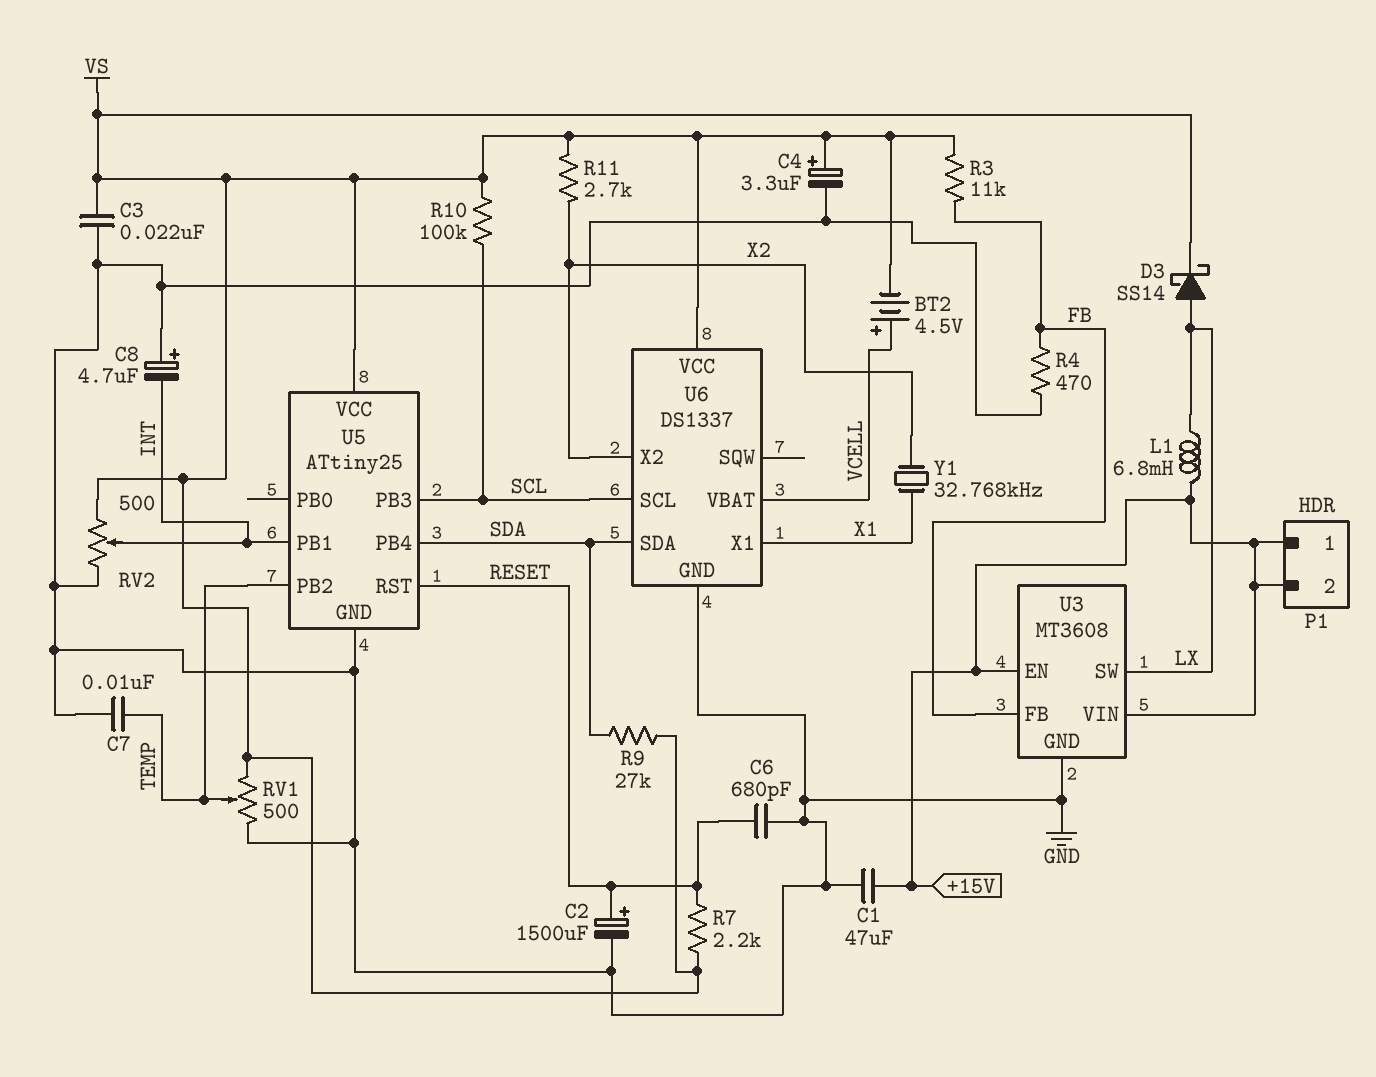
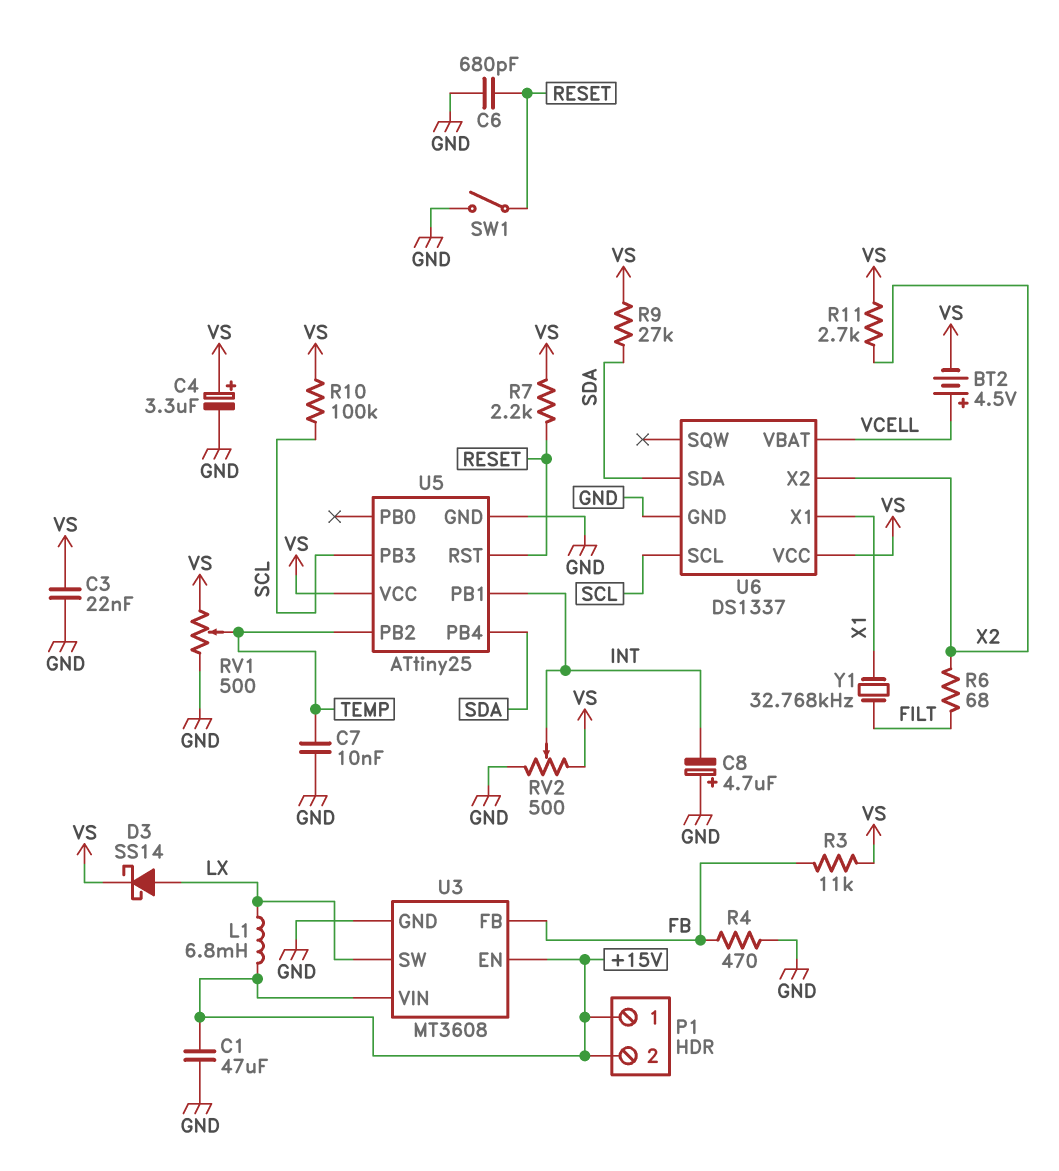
C2: 1500uF (plus RESET, minus GND) -> none
R6: none -> 68 (FILT, X2)
SW1: none -> switch (GND, RESET)
Y1: 32.768kHz (X1, X2) -> 32.768kHz (FILT, X1)

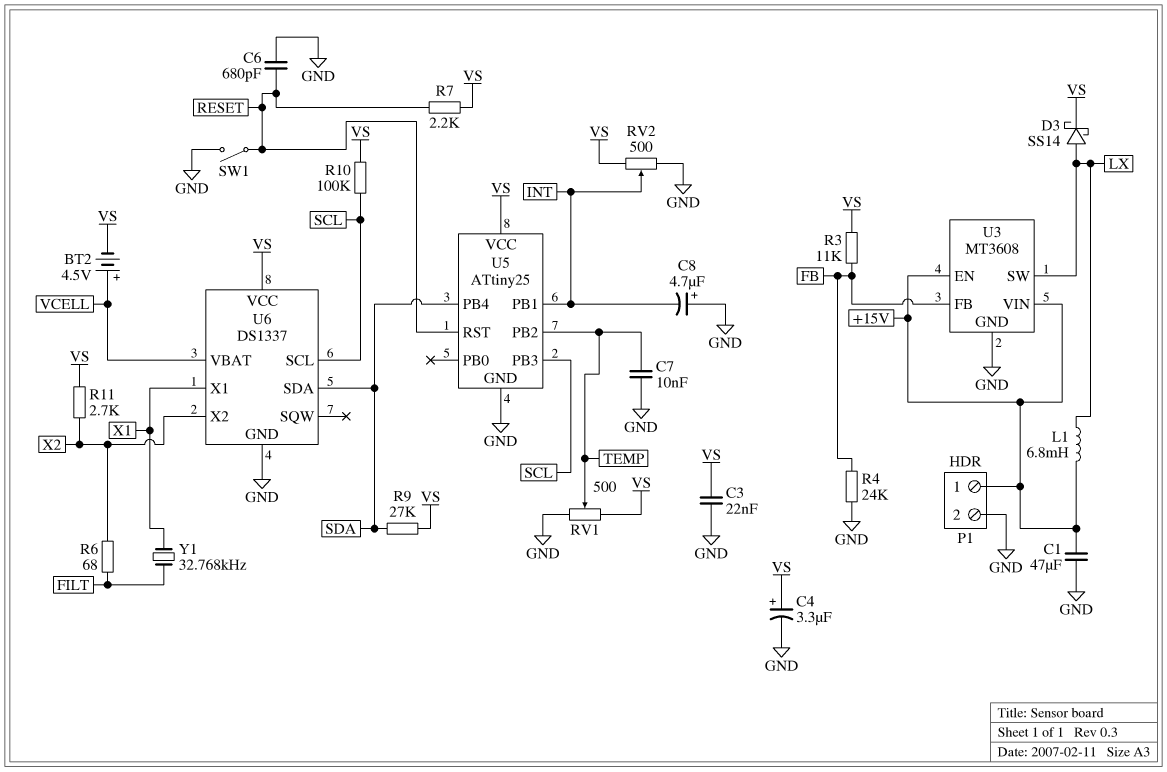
P1 pin 2: +15V -> GND
R4: 470 (FB, GND) -> 24k (FB, GND)

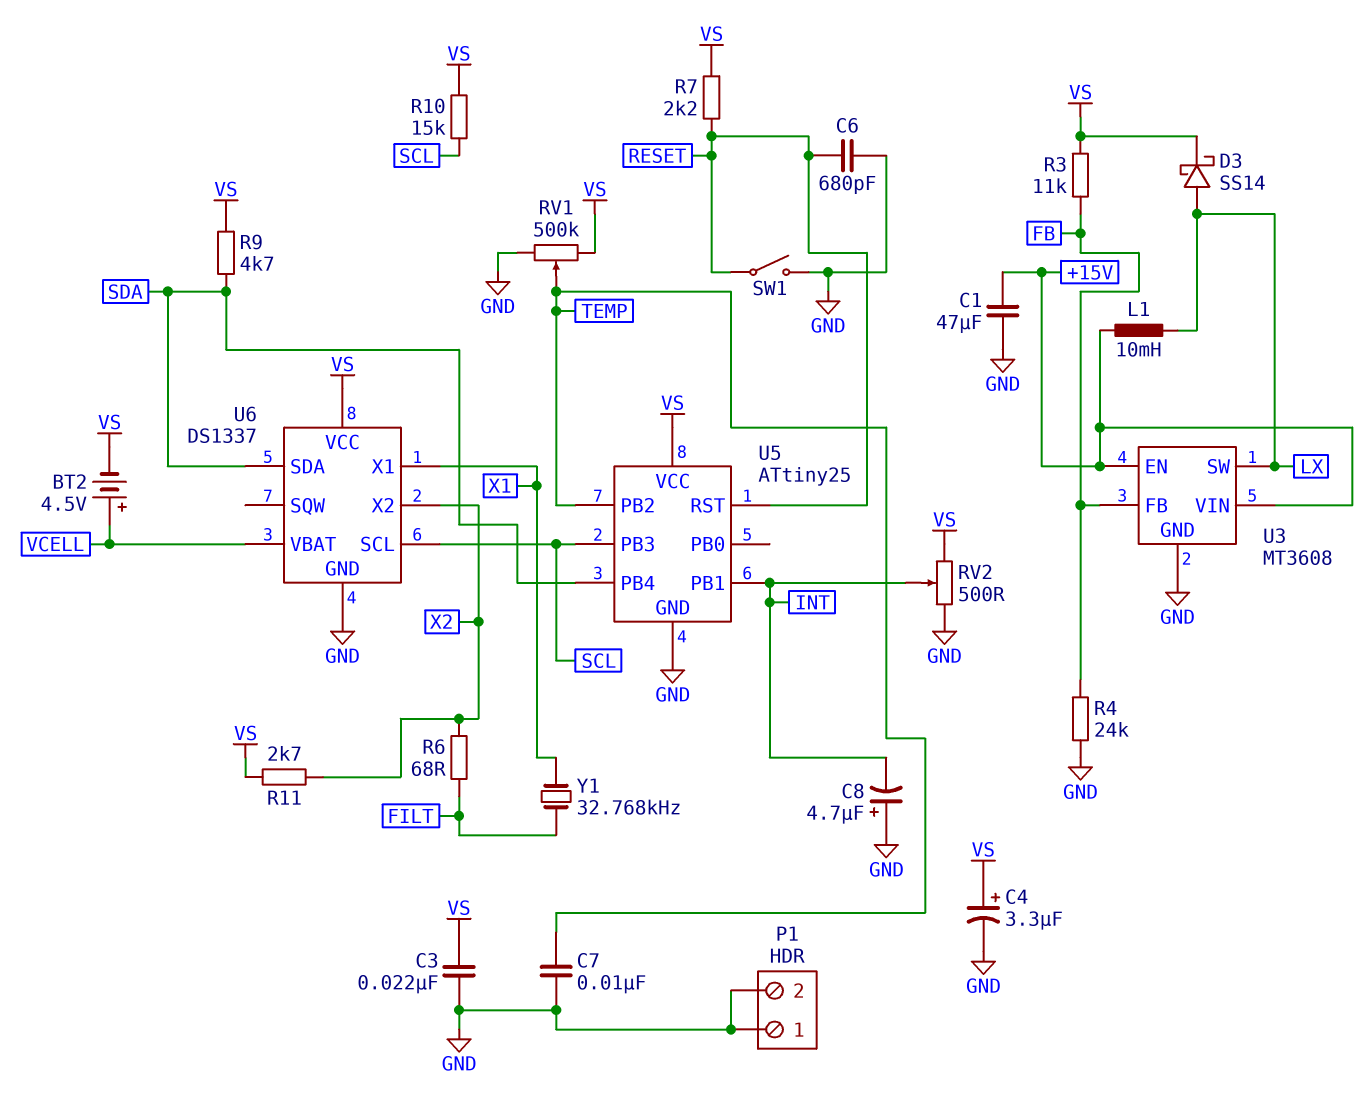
L1: 6.8mH (+15V, LX) -> 10mH (+15V, LX)
P1 pin 1: +15V -> GND
R9: 27k (SDA, VS) -> 4.7k (SDA, VS)
R10: 100k (SCL, VS) -> 15k (SCL, VS)
RV1: 500 (GND, VS, wiper TEMP) -> 500k (GND, VS, wiper TEMP)

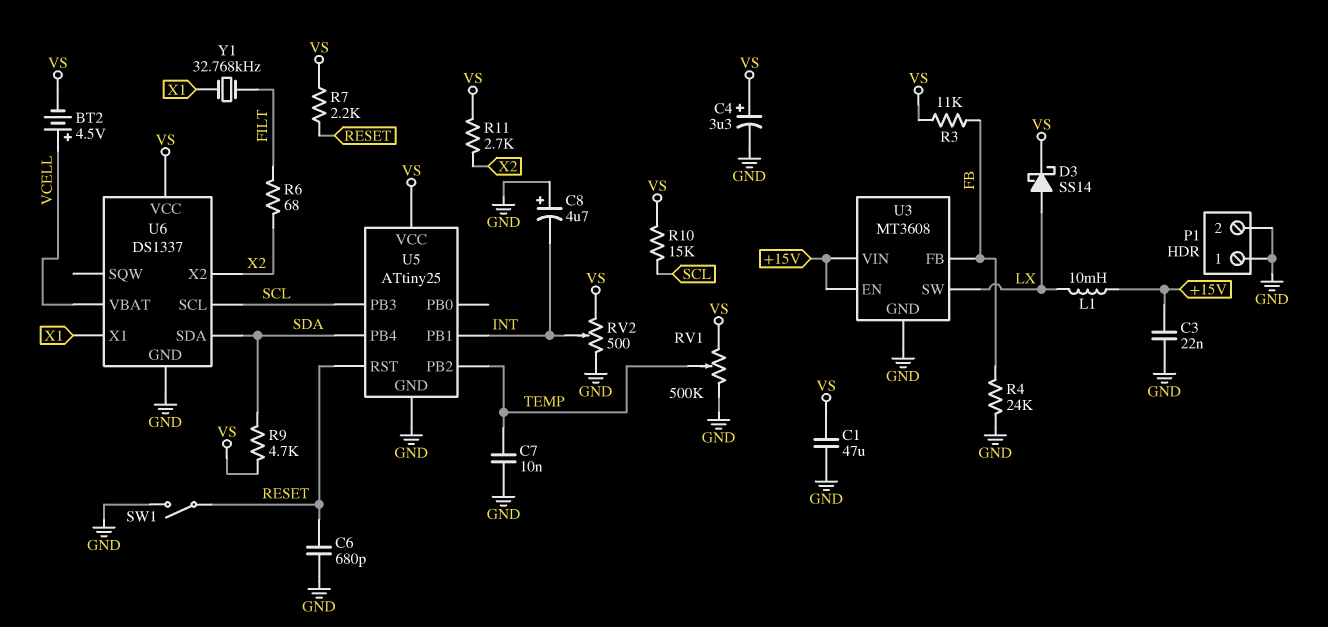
C1: 47uF (+15V, GND) -> 47uF (GND, VS)
C3: 22nF (GND, VS) -> 22nF (+15V, GND)

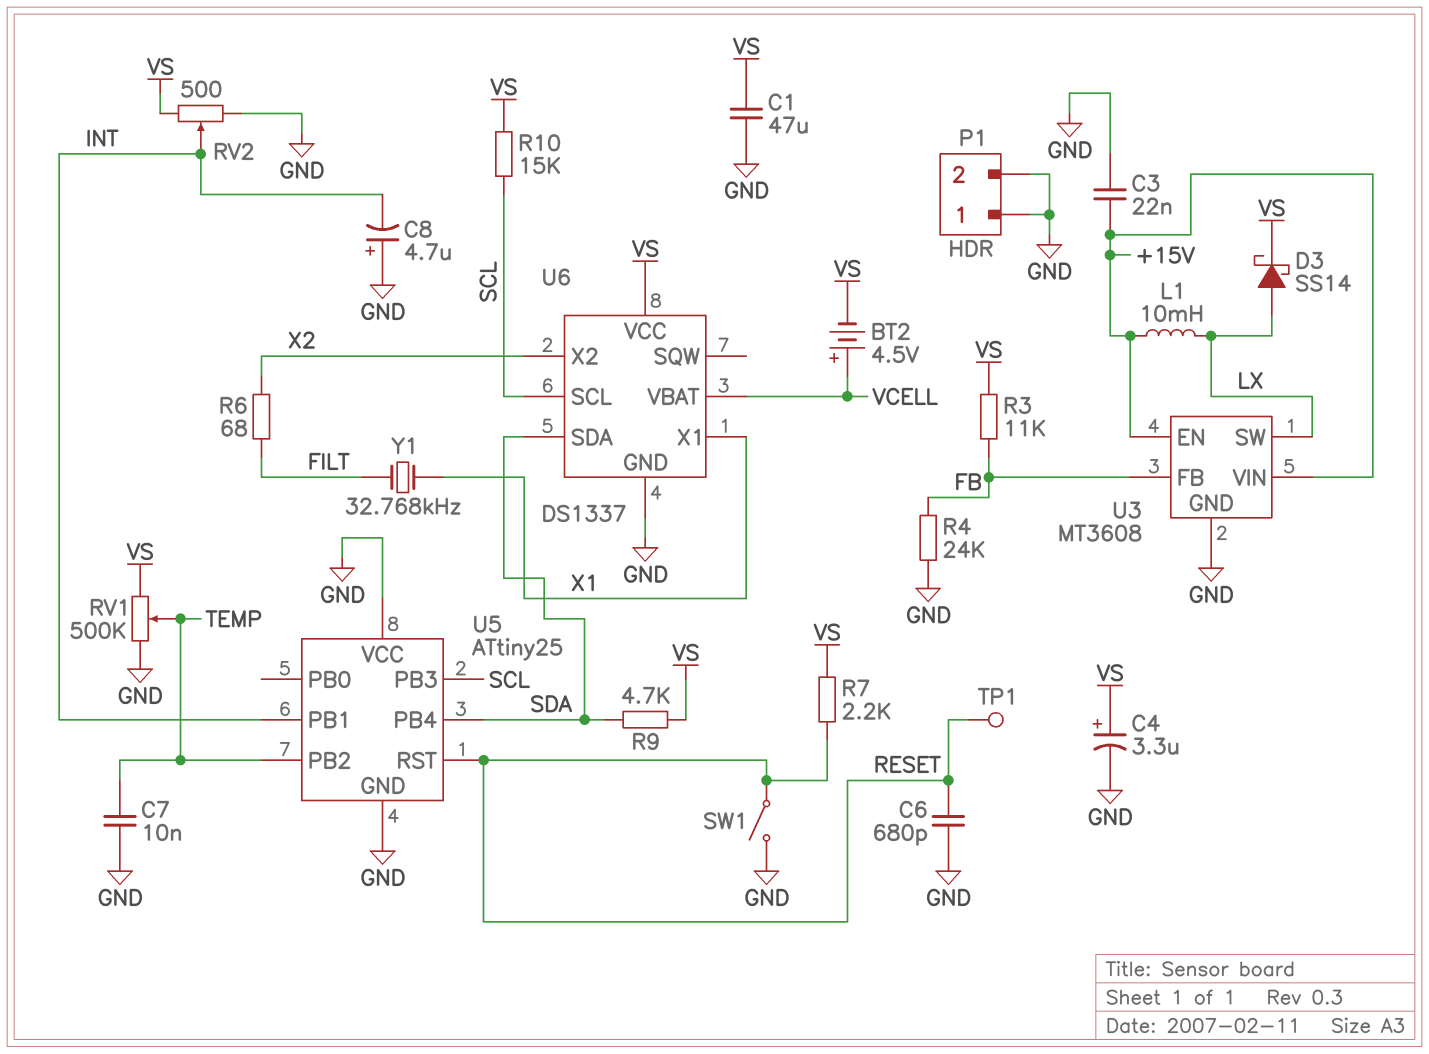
R11: 2.7k (VS, X2) -> none
TP1: none -> test point (RESET)
U5 pin VCC: VS -> GND

